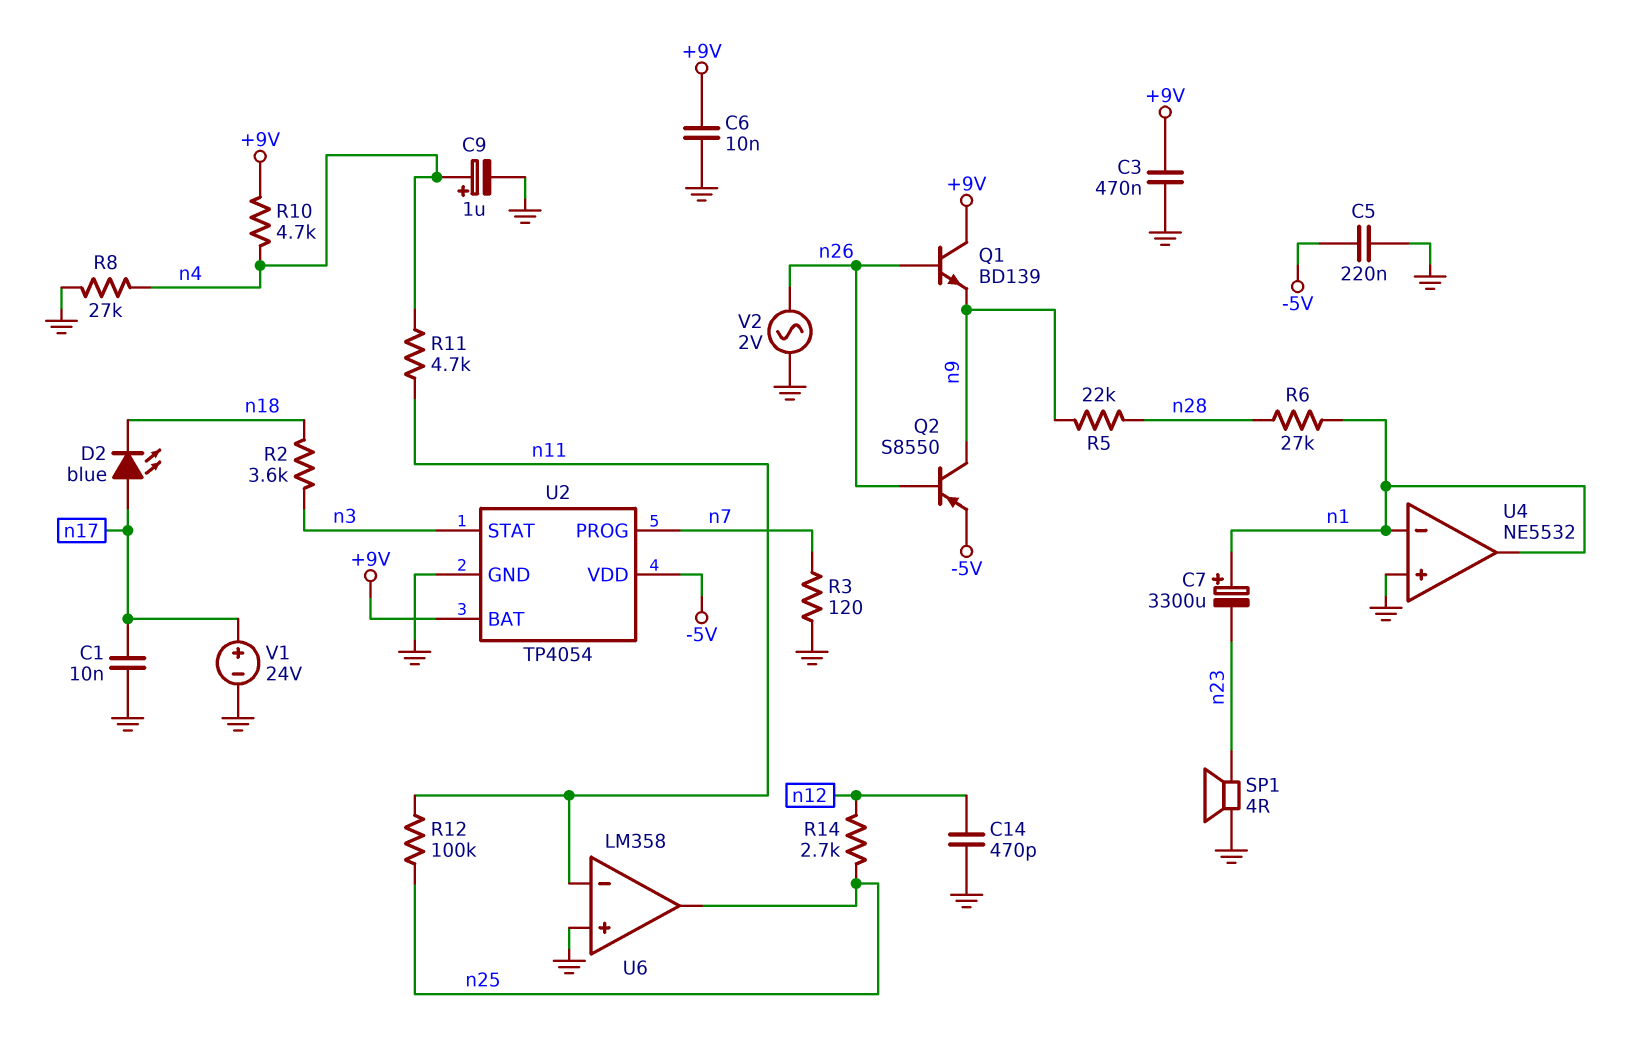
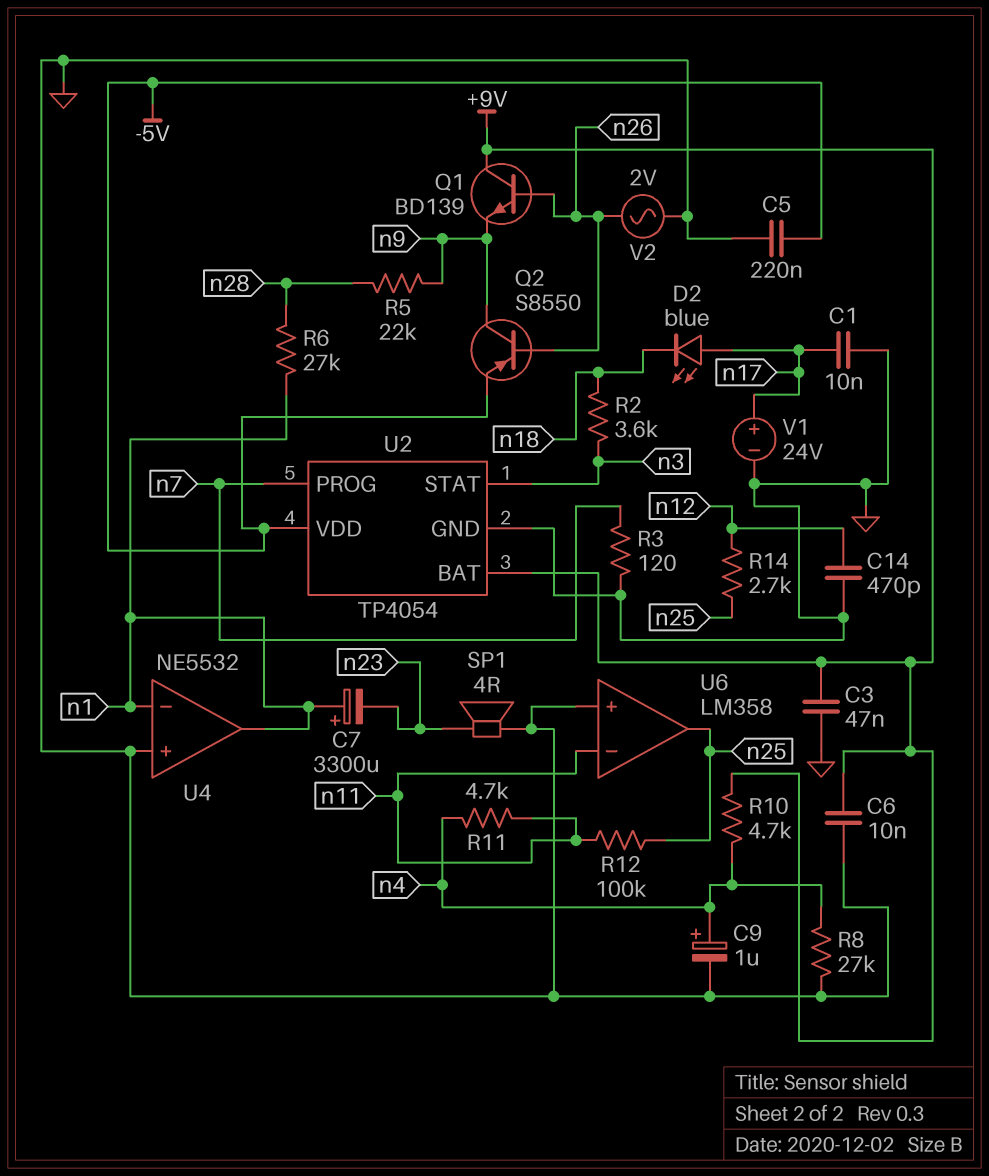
C3: 470nF (+9V, GND) -> 47nF (+9V, GND)

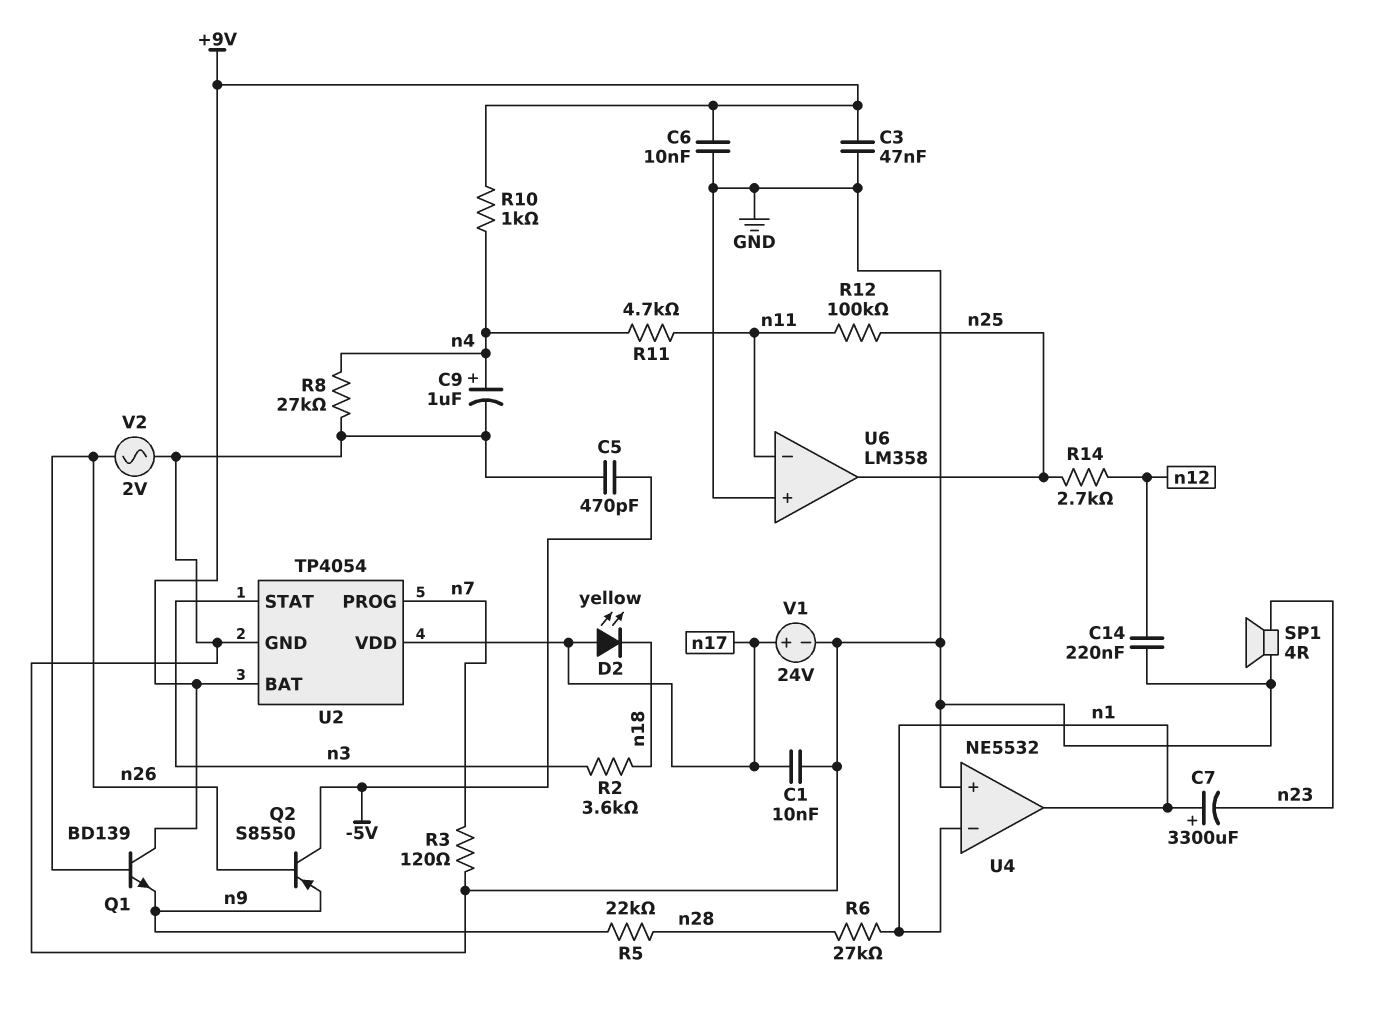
C5: 220nF (-5V, GND) -> 470pF (-5V, GND)
C14: 470pF (GND, n12) -> 220nF (GND, n12)
D2: LED blue (A n17, K n18) -> LED yellow (A n17, K n18)
Q2: PNP S8550 (B n26, C n9, E -5V) -> PNP S8550 (B n26, C -5V, E n9)
R10: 4.7k (+9V, n4) -> 1k (+9V, n4)
U2 pin VDD: -5V -> n17

